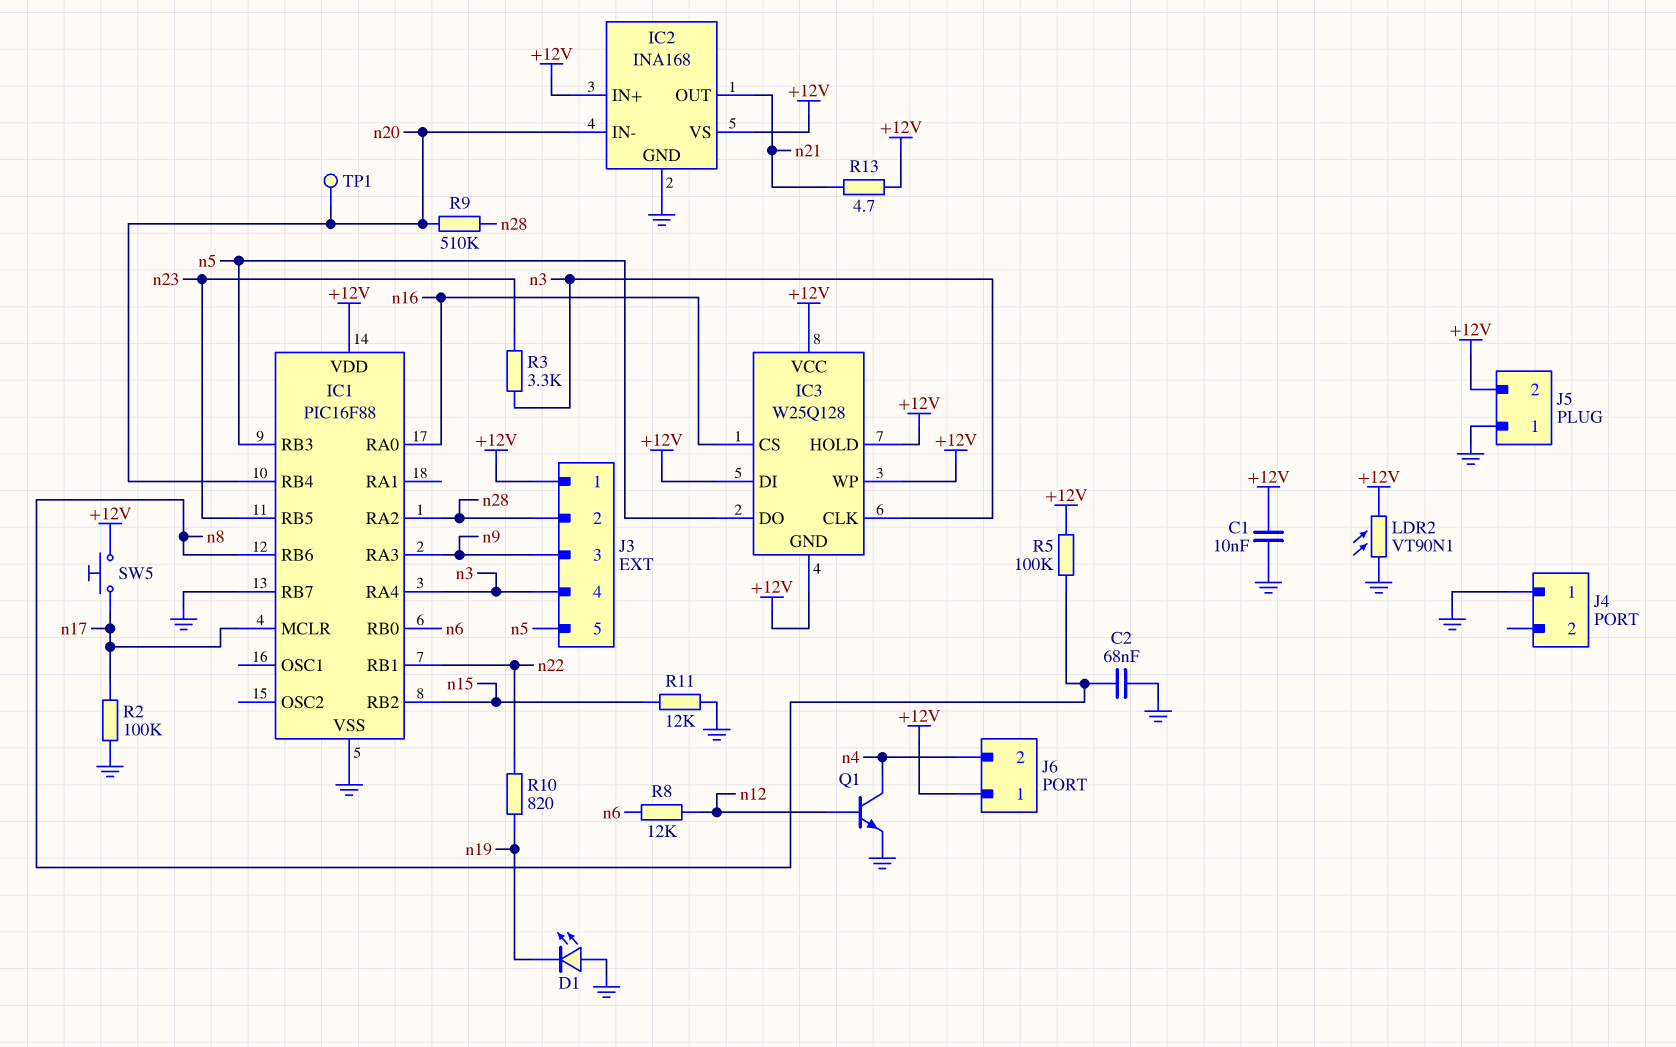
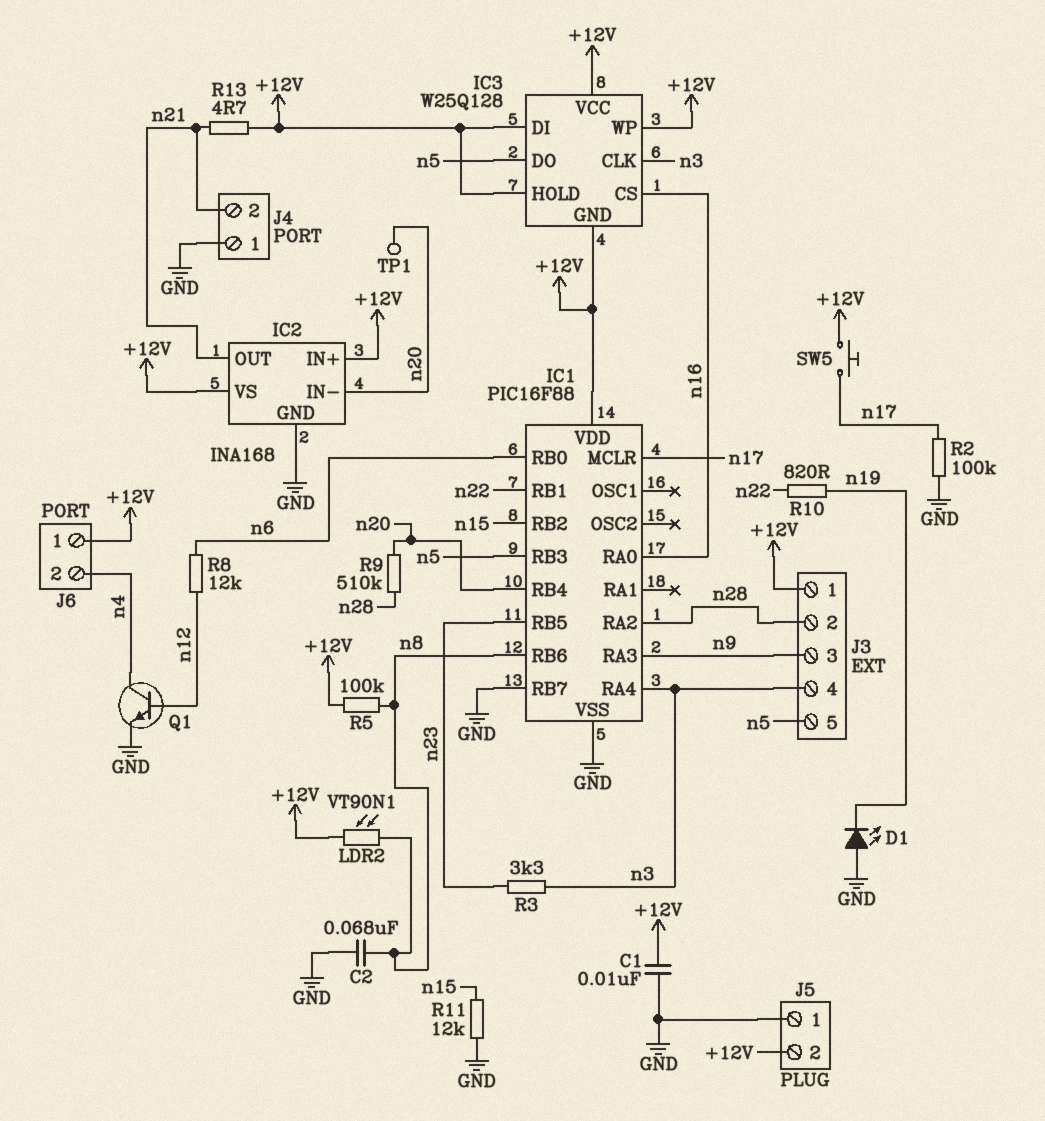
J4 pin 2: none -> n21
LDR2: VT90N1 (+12V, GND) -> VT90N1 (+12V, n8)

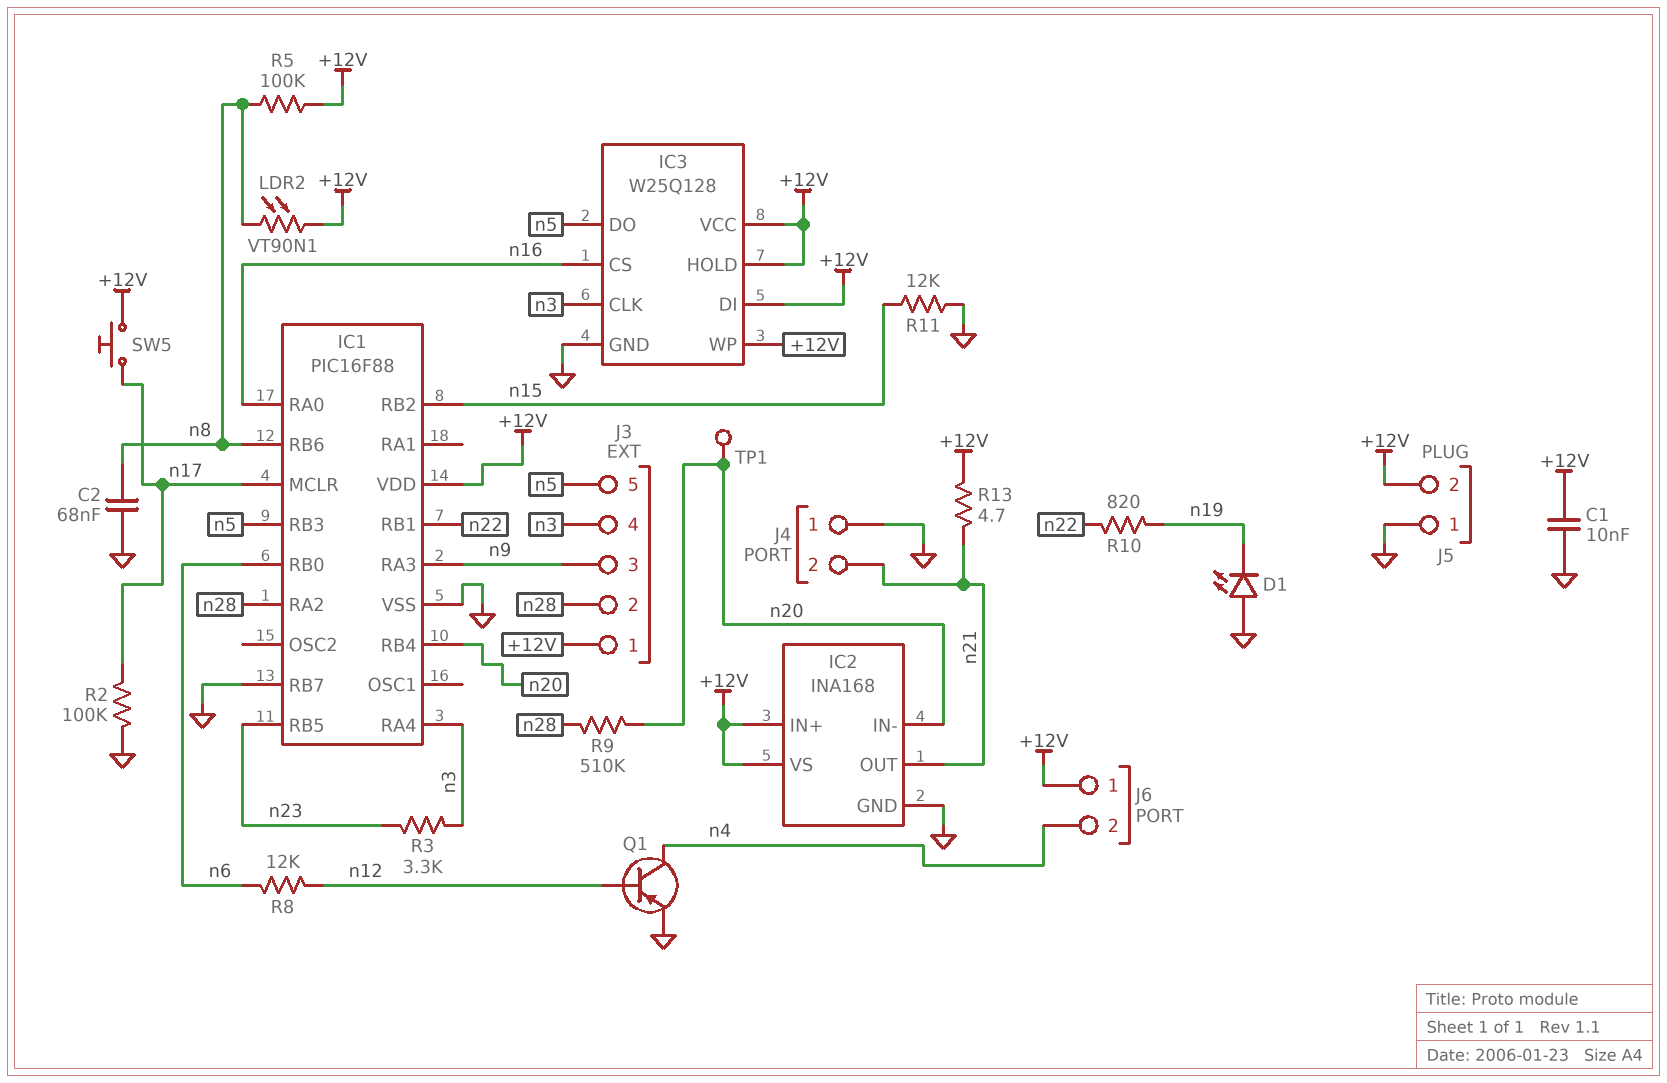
IC3 pin GND: +12V -> GND
Q1: NPN (B n12, C n4, E GND) -> PNP (B n12, C n4, E GND)

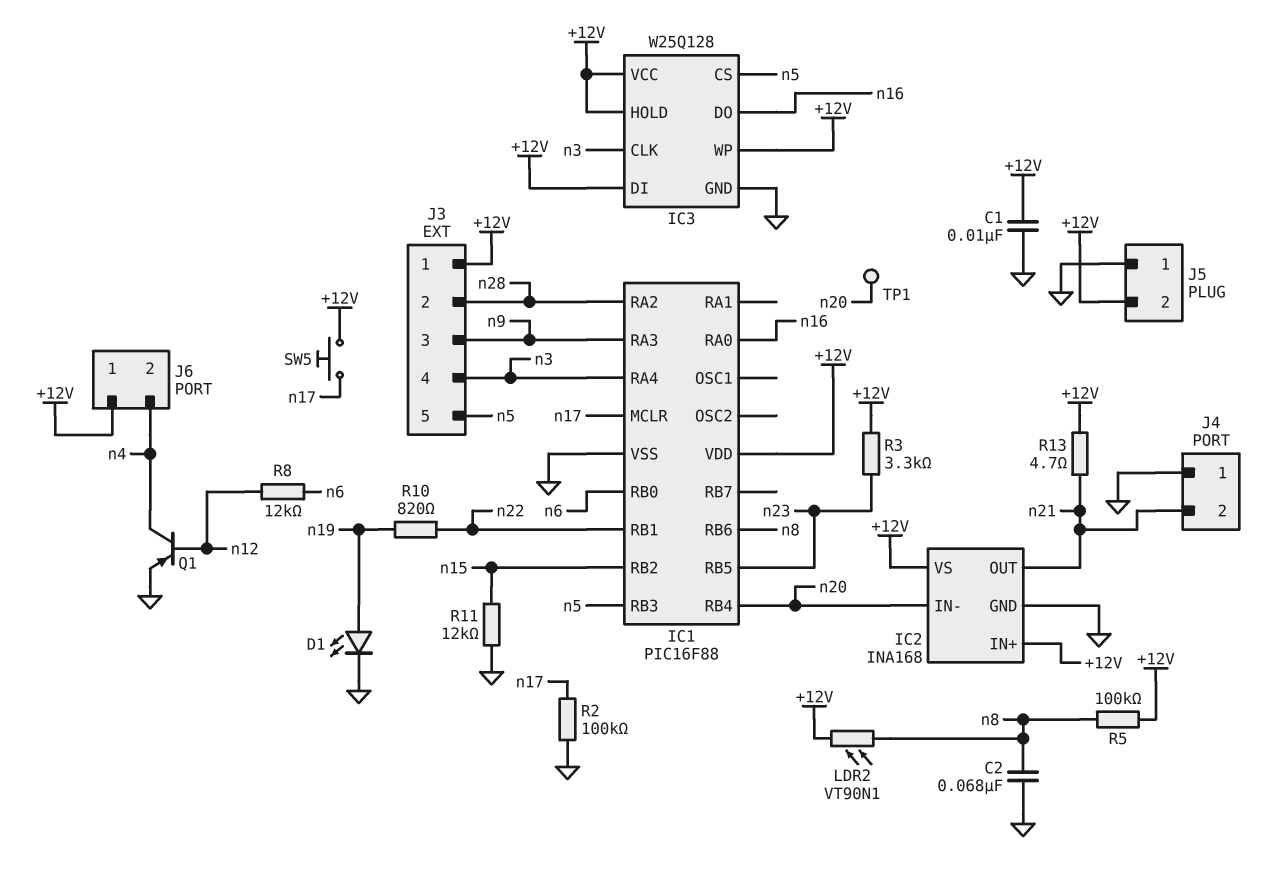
D1: LED (A GND, K n19) -> LED (A n19, K GND)
IC1 pin RB7: GND -> none
IC3 pin CS: n16 -> n5
IC3 pin DO: n5 -> n16
R3: 3.3k (n3, n23) -> 3.3k (+12V, n23)
R9: 510k (n20, n28) -> none

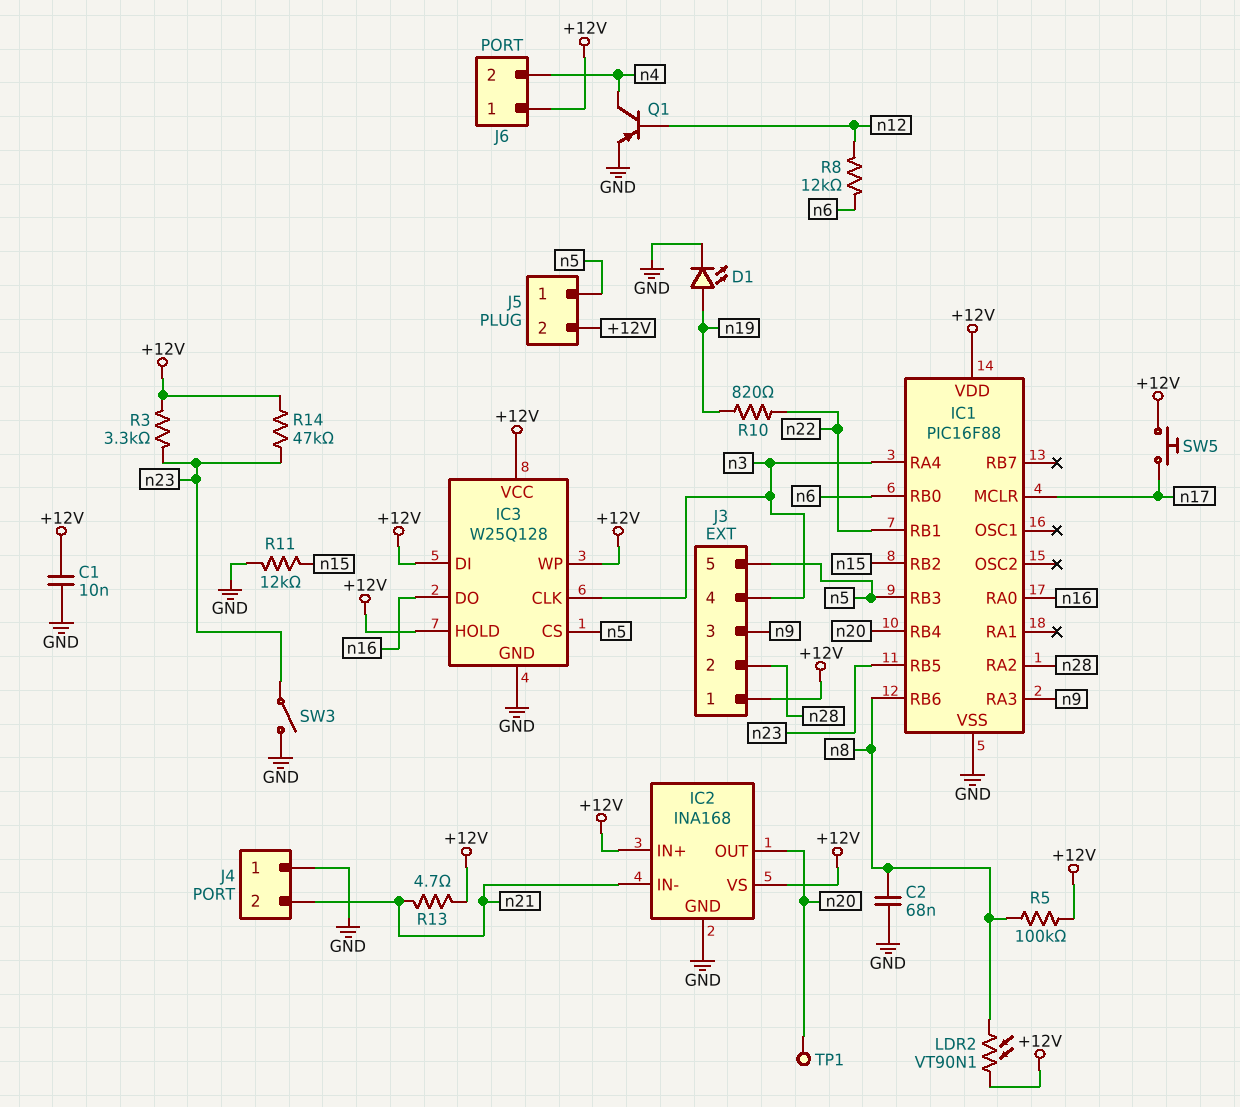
IC2 pin IN-: n20 -> n21
IC2 pin OUT: n21 -> n20
J5 pin 1: GND -> n5
R2: 100k (GND, n17) -> none
R14: none -> 47k (+12V, n23)
SW3: none -> switch (GND, n23)

